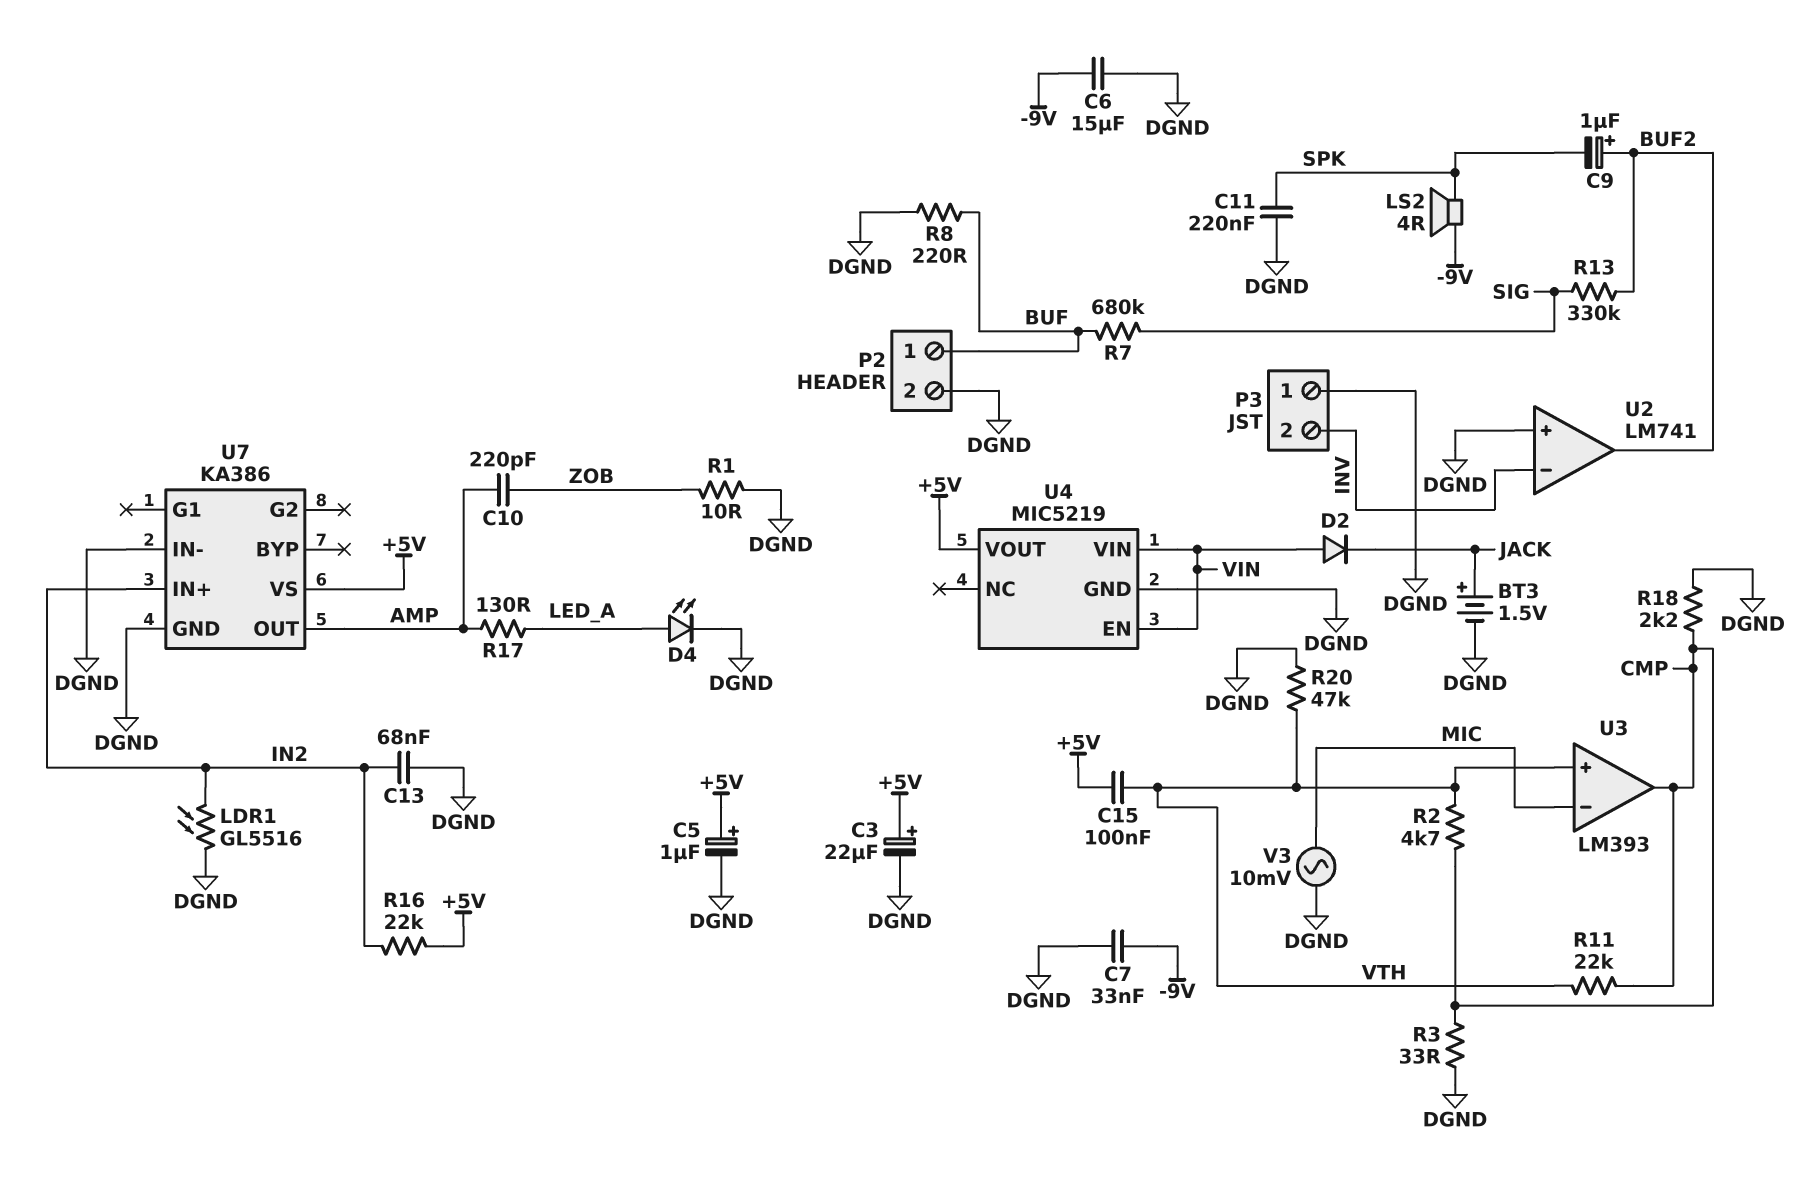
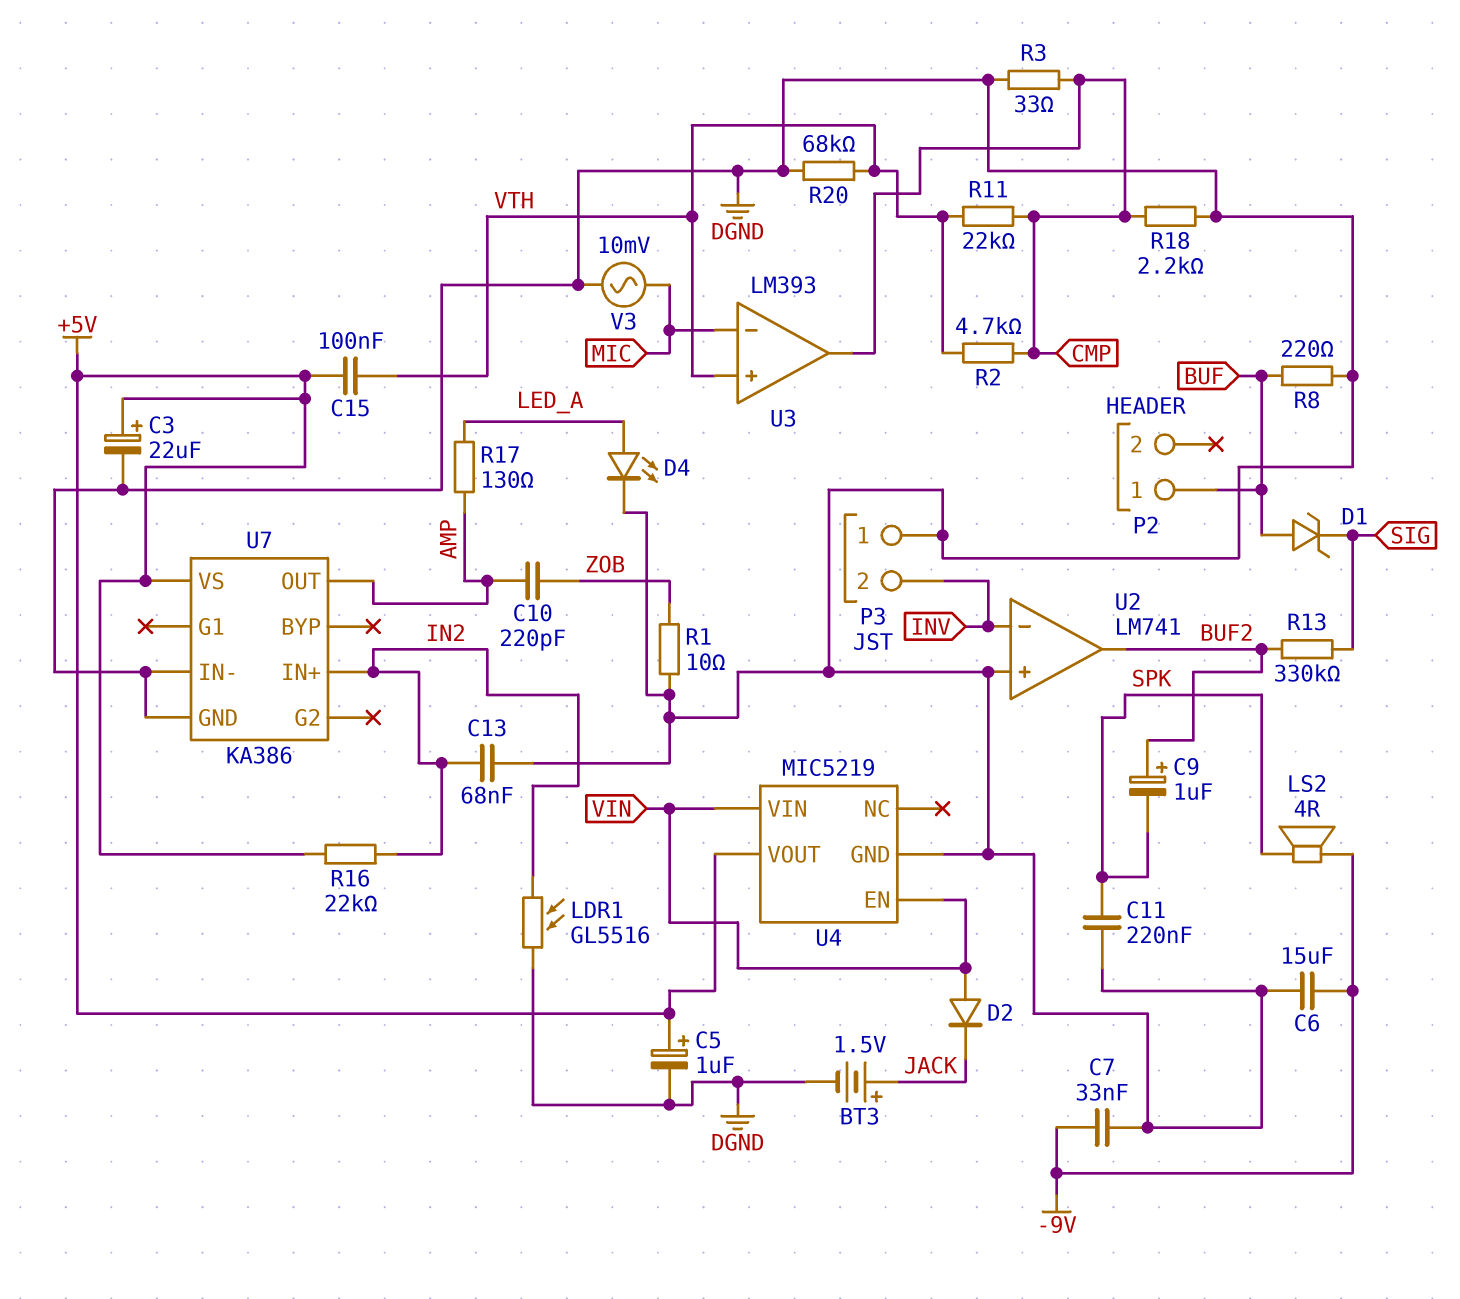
D1: none -> zener (A BUF, K SIG)
P2 pin 2: DGND -> none
R7: 680k (BUF, SIG) -> none
R20: 47k (DGND, VTH) -> 68k (DGND, VTH)

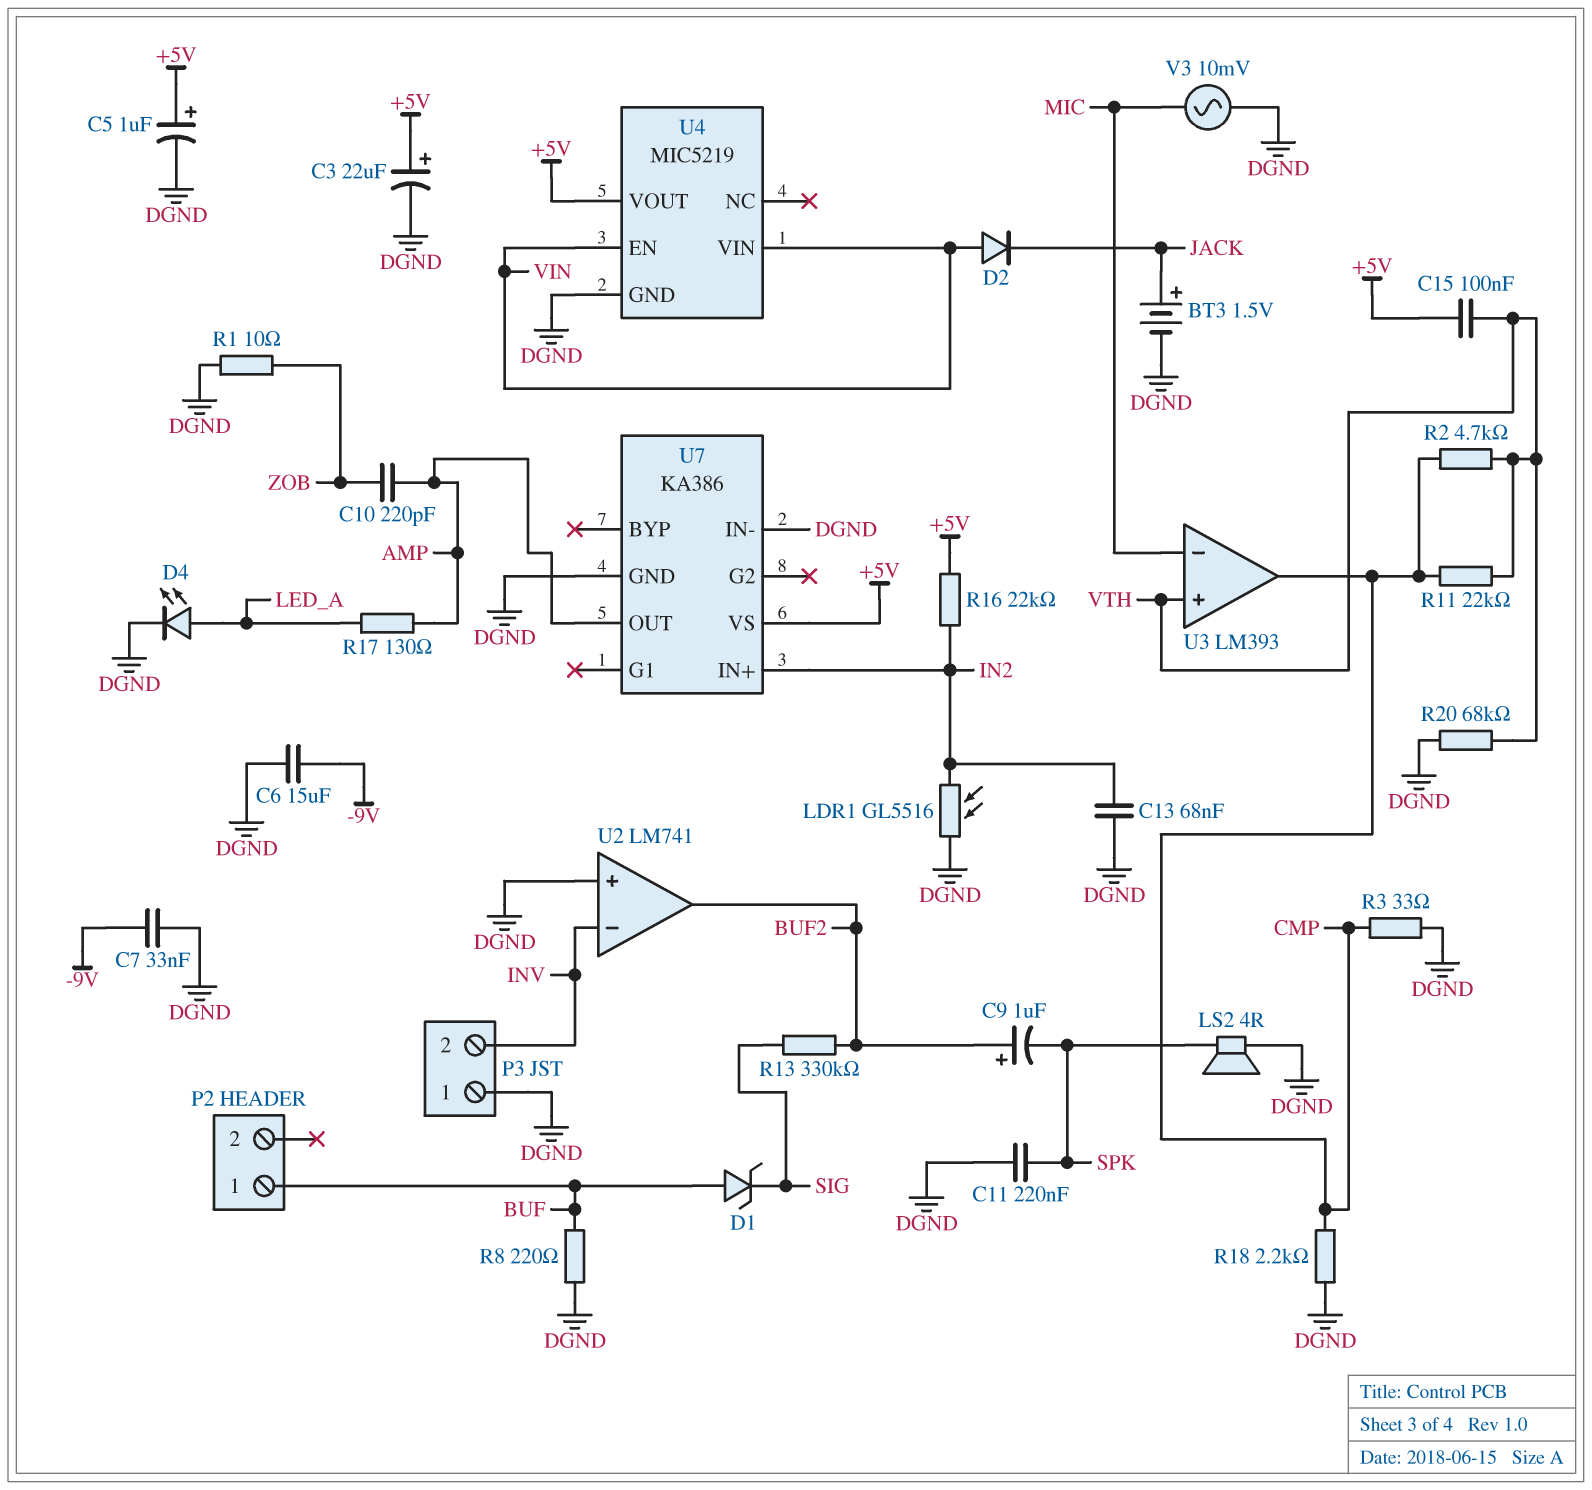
LS2: speaker 4R (-9V, SPK) -> speaker 4R (DGND, SPK)

